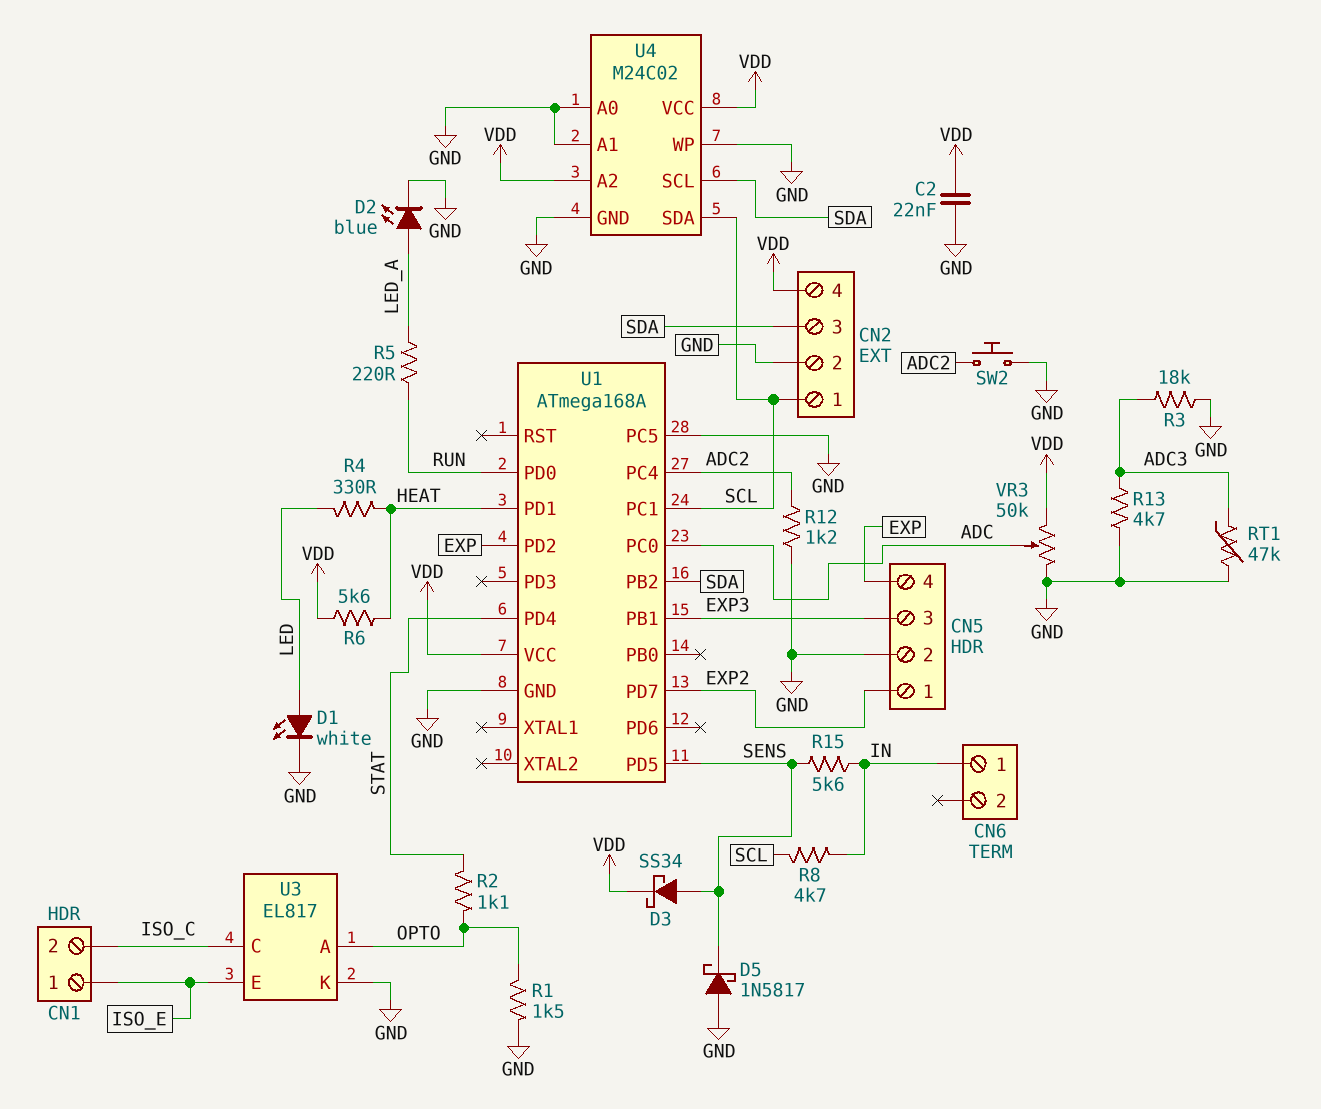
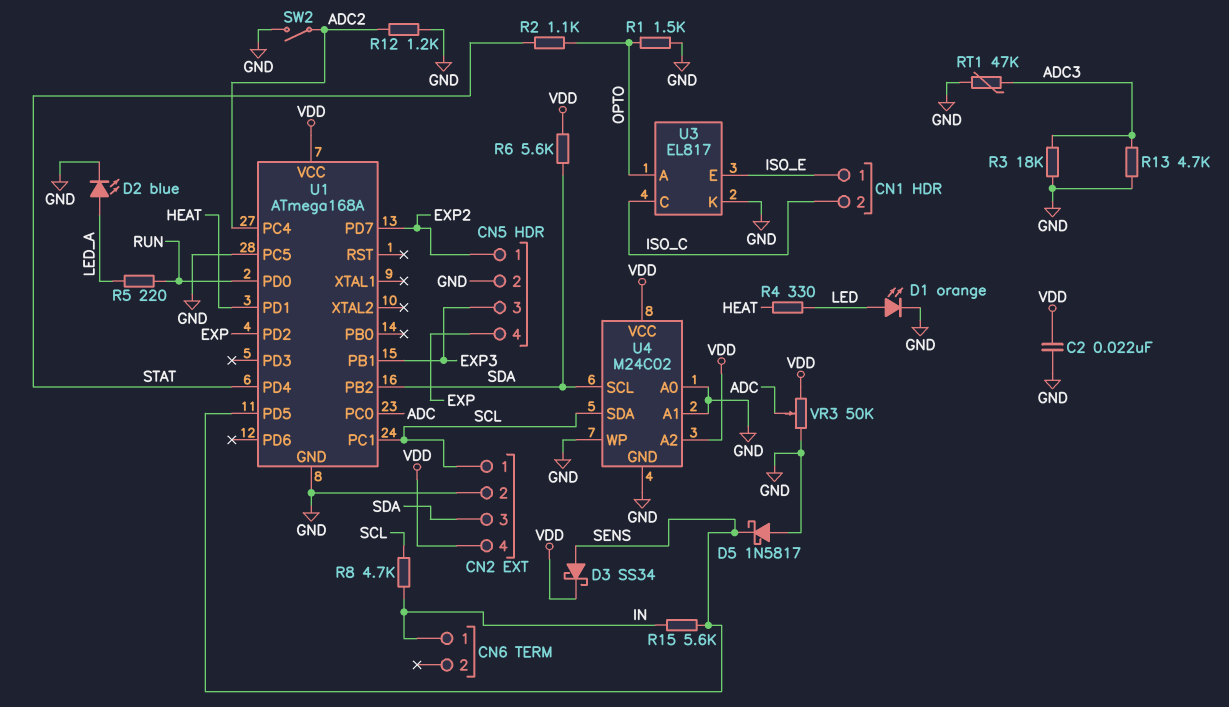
D1: LED white (A LED, K GND) -> LED orange (A LED, K GND)
R6: 5.6k (HEAT, VDD) -> 5.6k (SDA, VDD)
SW2: button (ADC2, GND) -> switch (ADC2, GND)

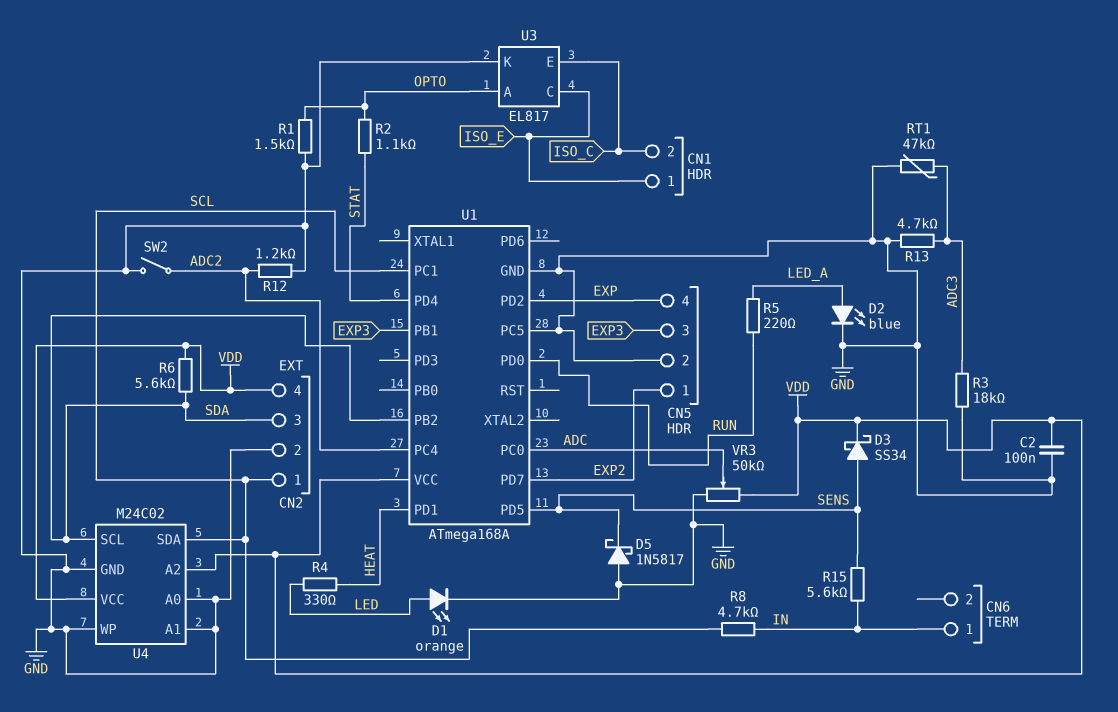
C2: 22nF (GND, VDD) -> 100nF (GND, VDD)
U3 pin C: ISO_C -> ISO_E
U3 pin E: ISO_E -> ISO_C

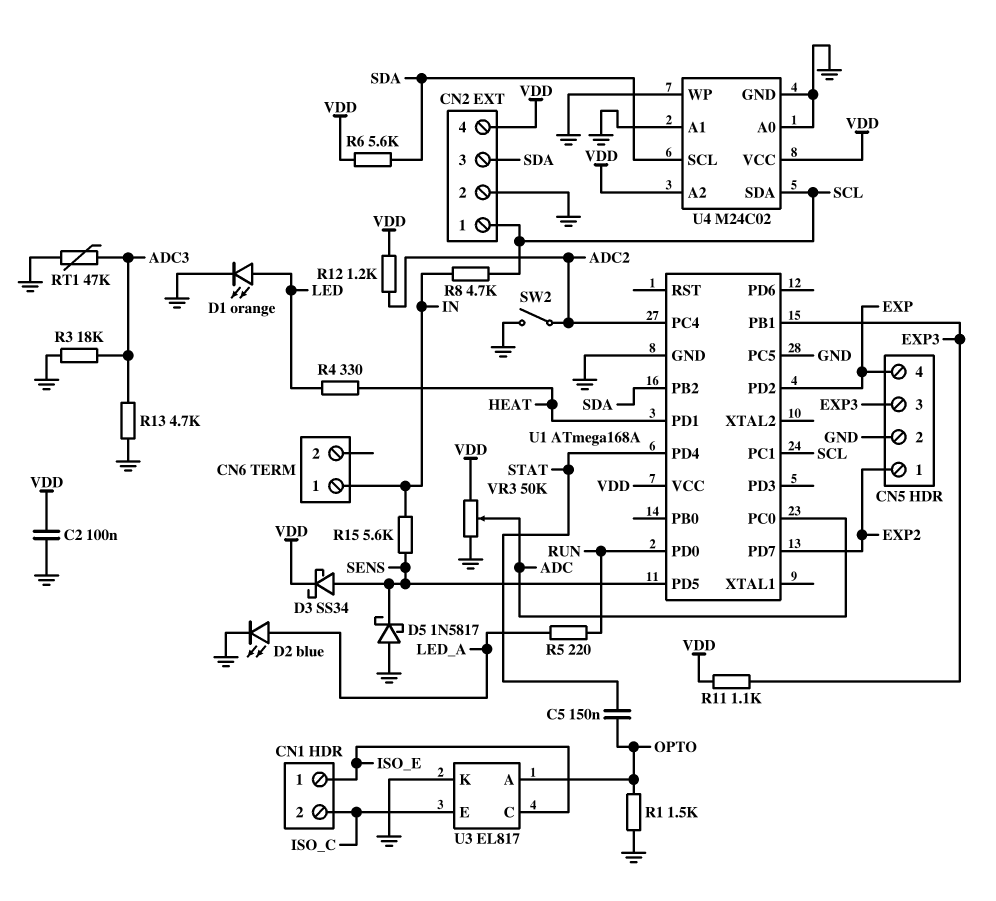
C5: none -> 150nF (OPTO, STAT)
R2: 1.1k (OPTO, STAT) -> none
R11: none -> 1.1k (EXP3, VDD)
R12: 1.2k (ADC2, GND) -> 1.2k (ADC2, VDD)

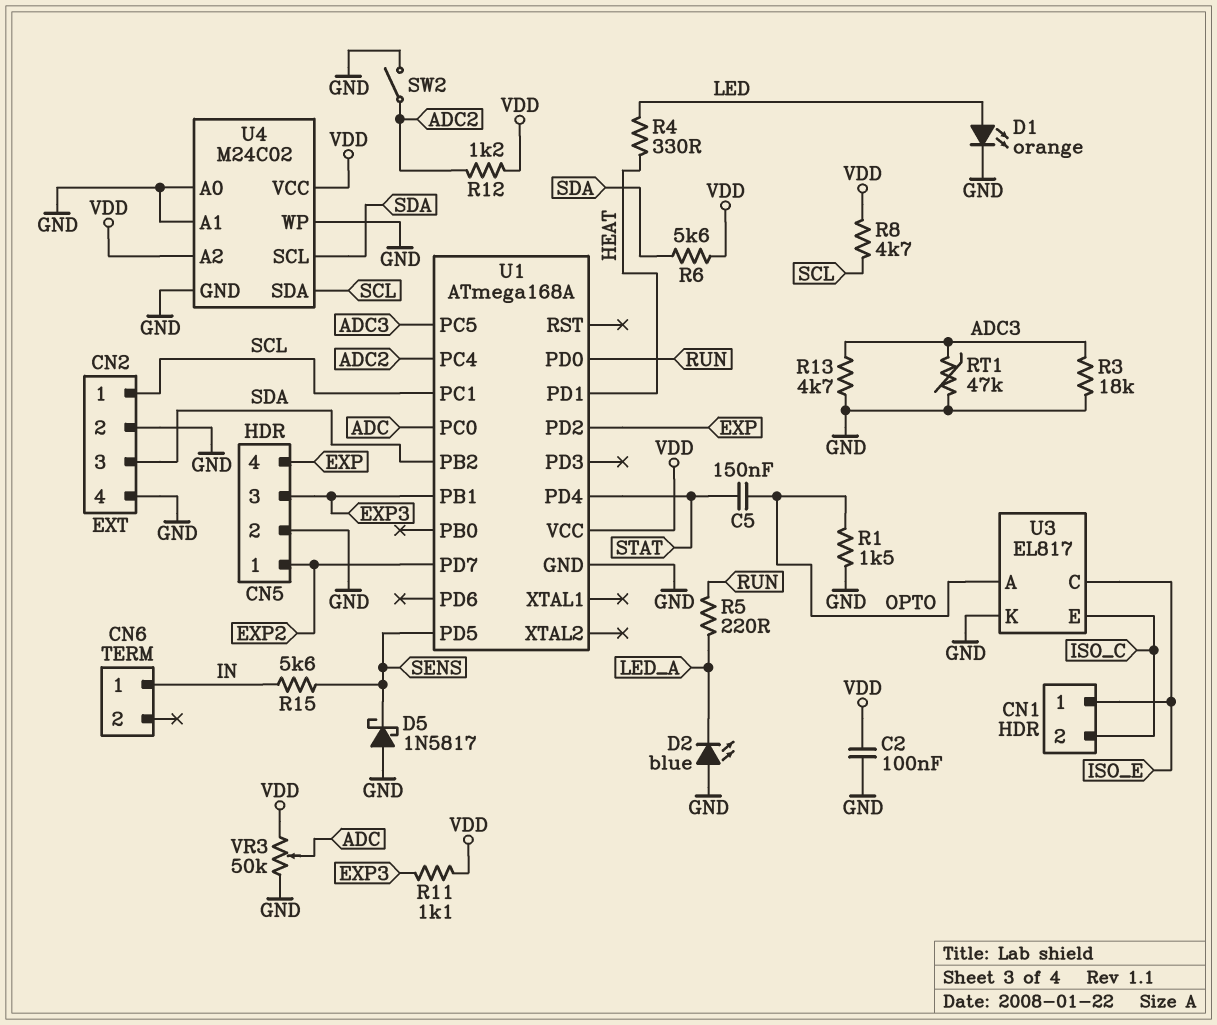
CN2 pin 4: VDD -> GND
D2: LED blue (A LED_A, K GND) -> LED blue (A GND, K LED_A)
D3: schottky SS34 (A SENS, K VDD) -> none
R8: 4.7k (IN, SCL) -> 4.7k (SCL, VDD)
U1 pin PC5: GND -> ADC3

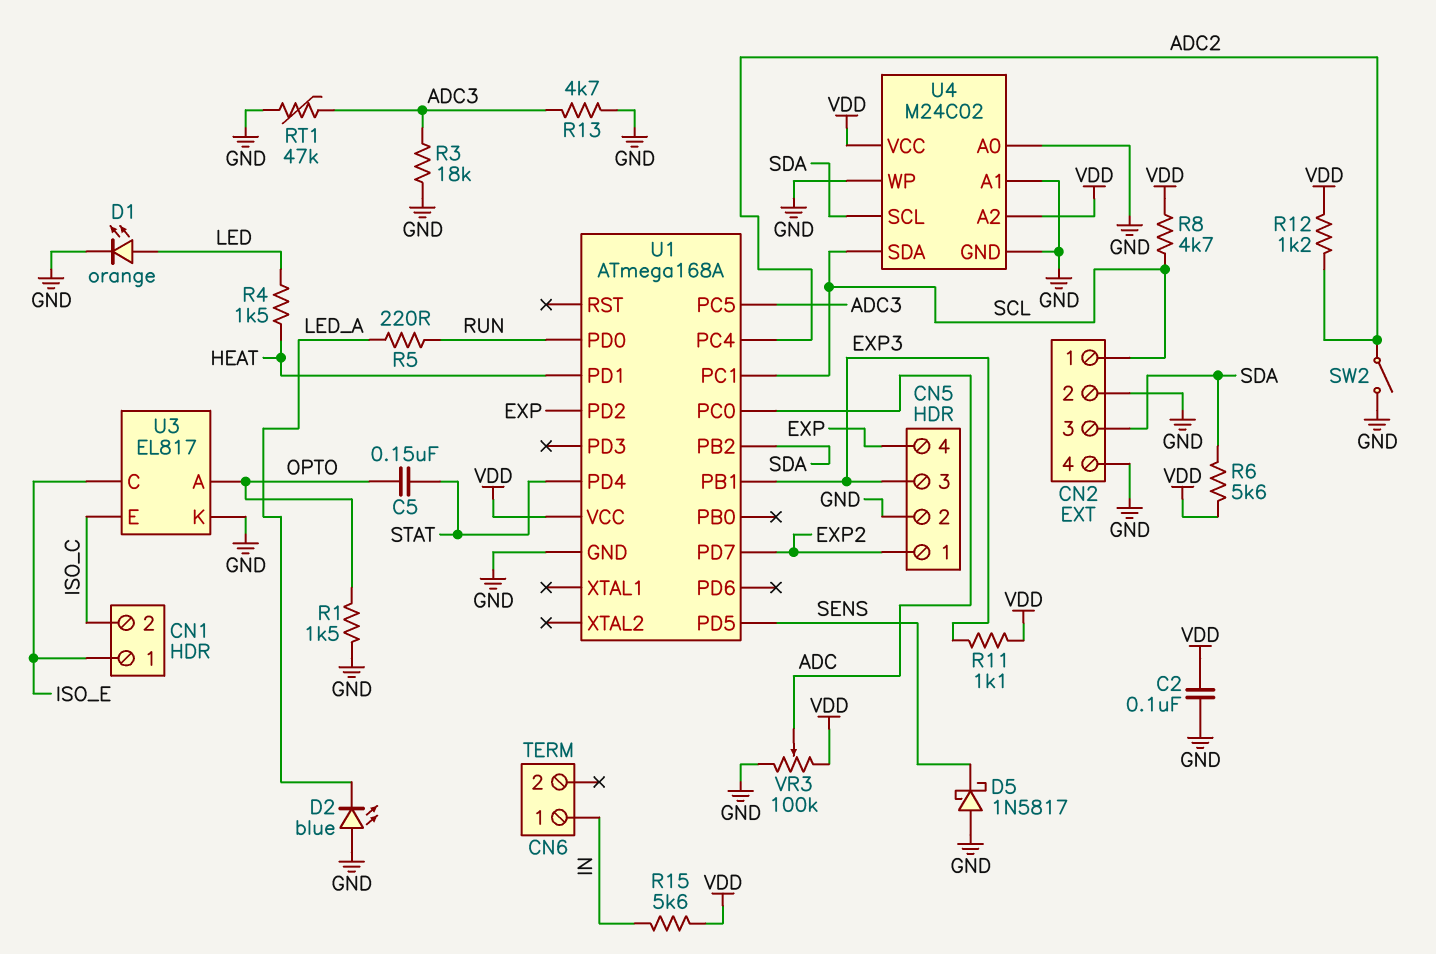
R4: 330 (HEAT, LED) -> 1.5k (HEAT, LED)
R15: 5.6k (IN, SENS) -> 5.6k (IN, VDD)
VR3: 50k (GND, VDD, wiper ADC) -> 100k (GND, VDD, wiper ADC)

